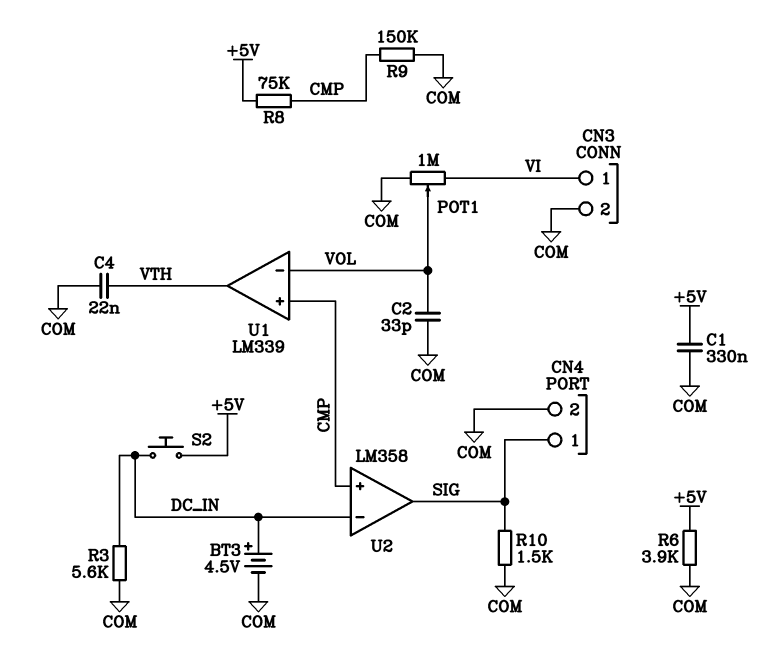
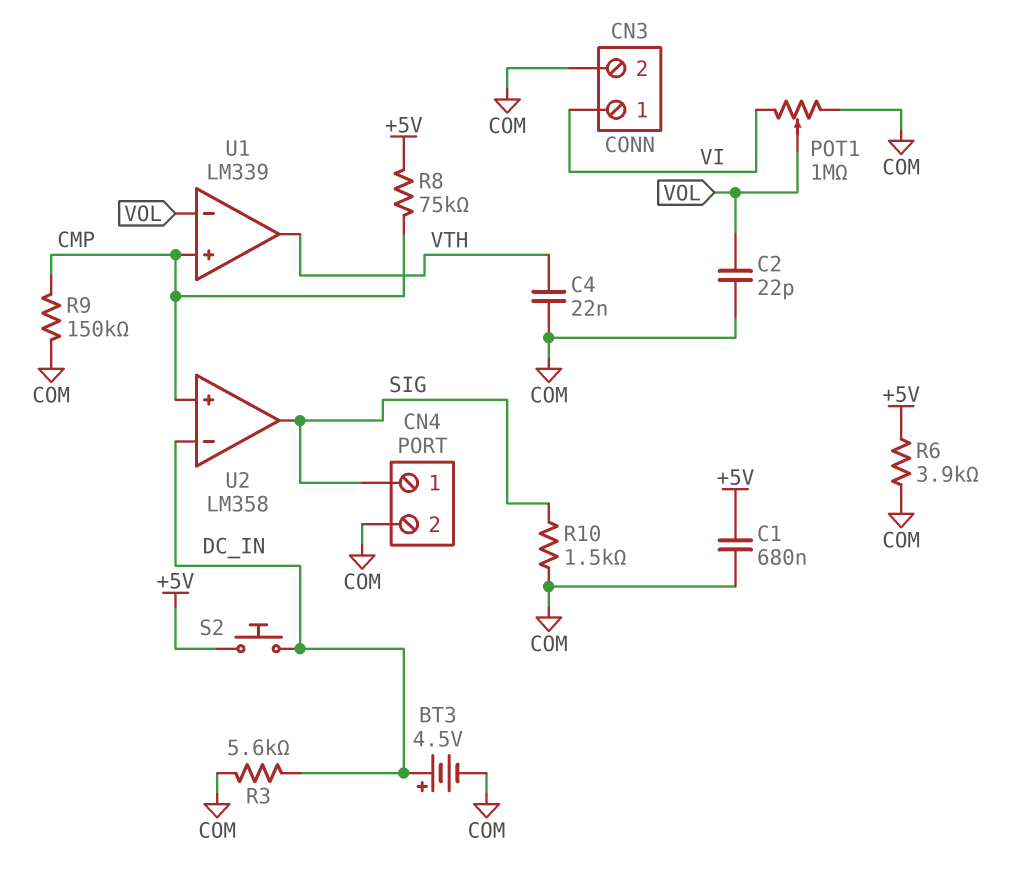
C1: 330nF (+5V, COM) -> 680nF (+5V, COM)
C2: 33pF (COM, VOL) -> 22pF (COM, VOL)

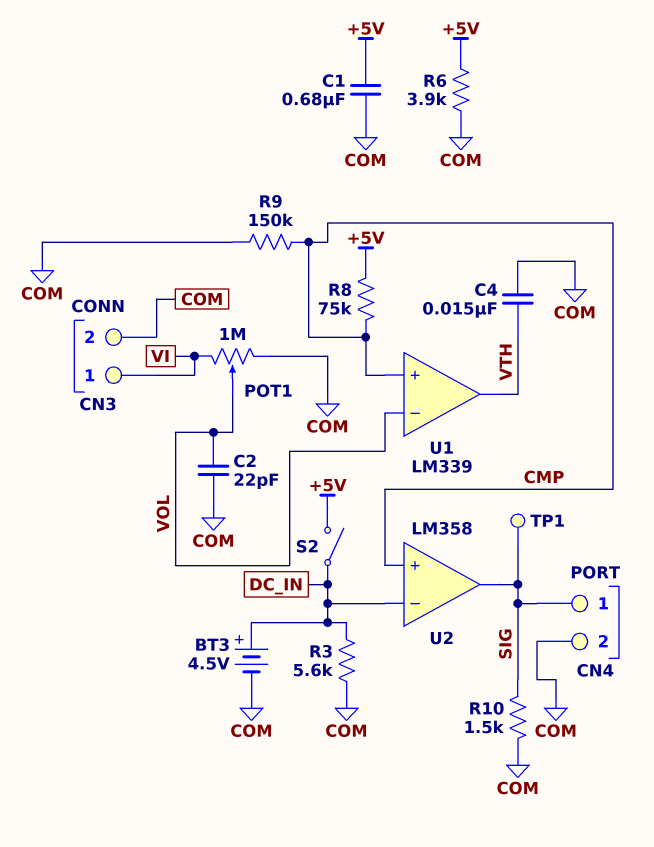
C4: 22nF (COM, VTH) -> 15nF (COM, VTH)
S2: button (+5V, DC_IN) -> switch (+5V, DC_IN)
TP1: none -> test point (SIG)

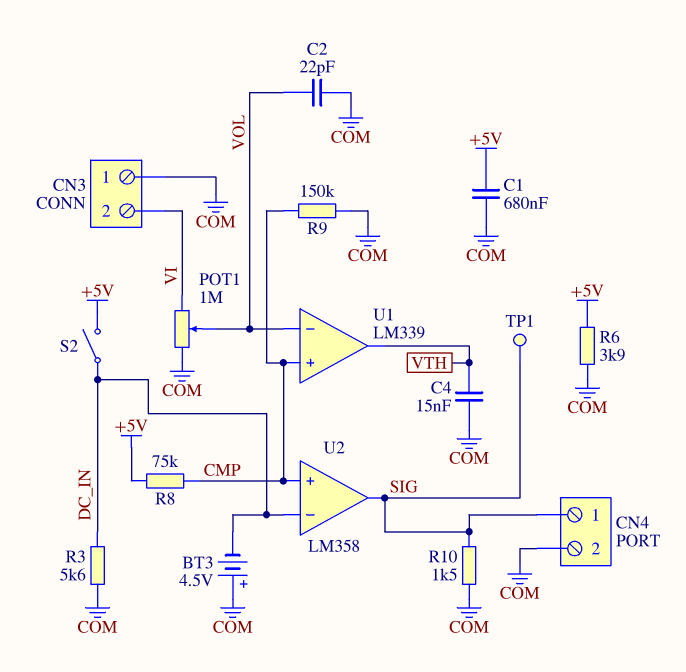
BT3: 4.5V (plus DC_IN, minus COM) -> 4.5V (plus COM, minus DC_IN)
CN3 pin 1: VI -> COM
CN3 pin 2: COM -> VI

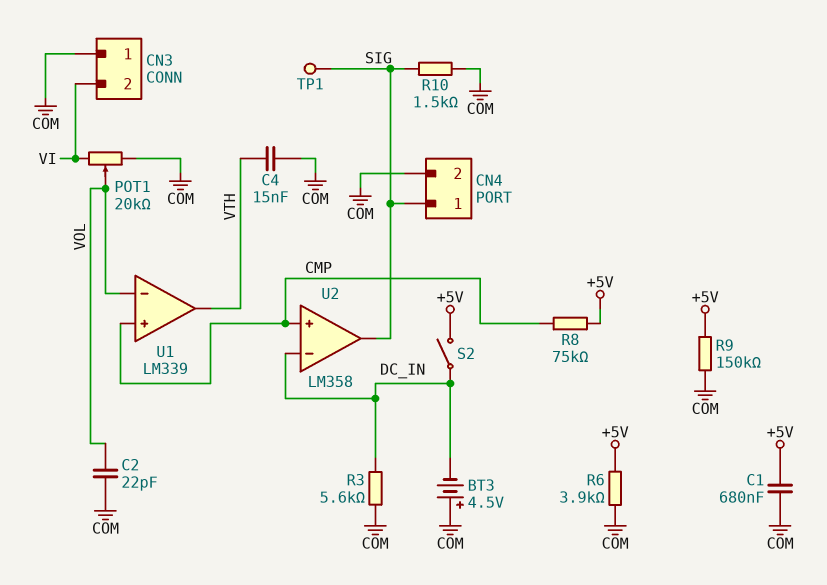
POT1: 1M (COM, VI, wiper VOL) -> 20k (COM, VI, wiper VOL)
R9: 150k (CMP, COM) -> 150k (+5V, COM)

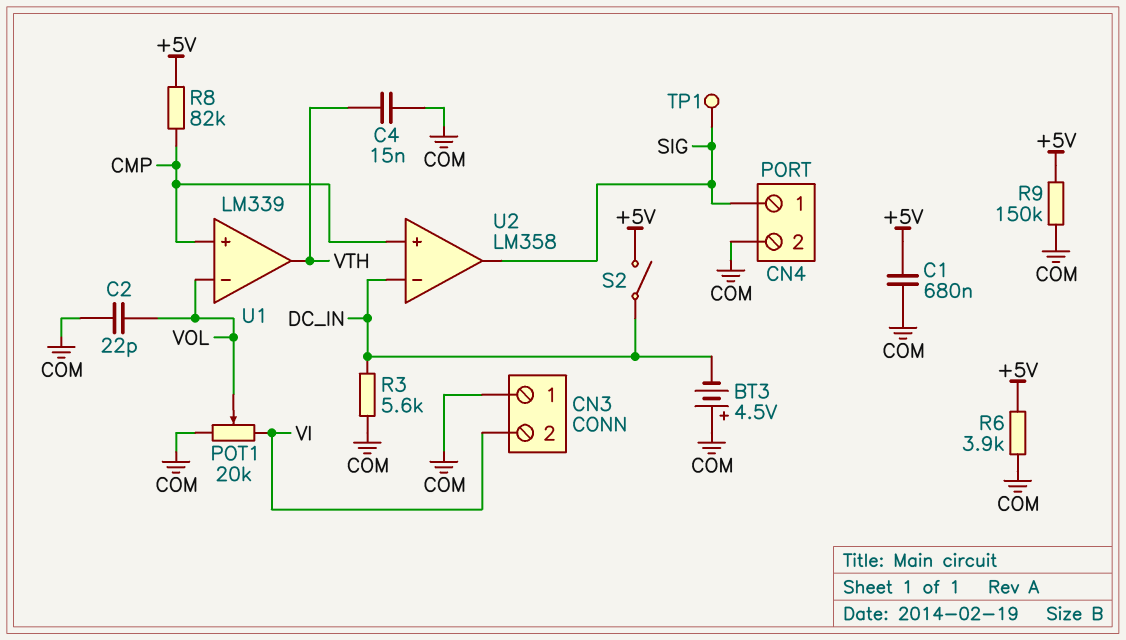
R8: 75k (+5V, CMP) -> 82k (+5V, CMP)
R10: 1.5k (COM, SIG) -> none

